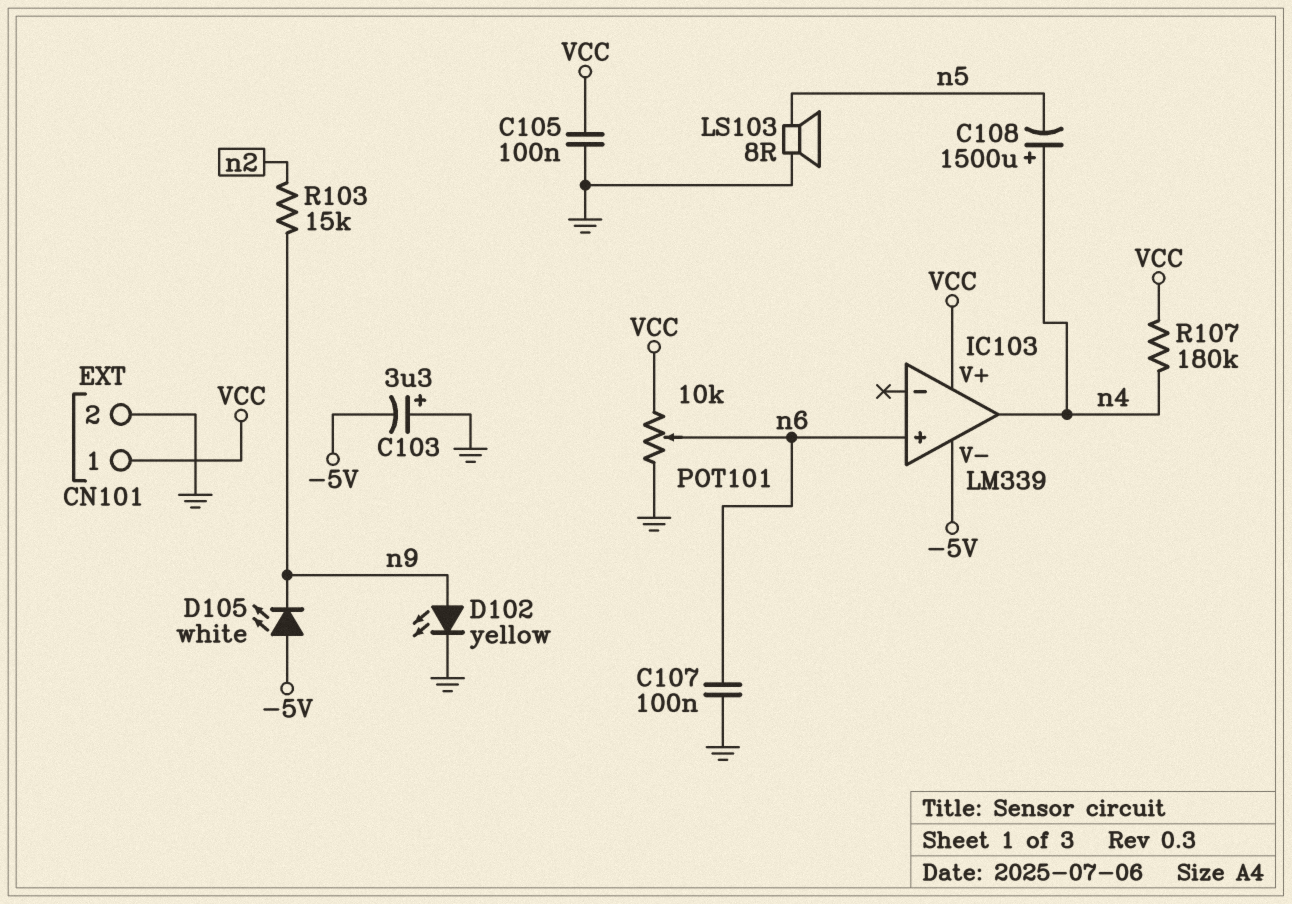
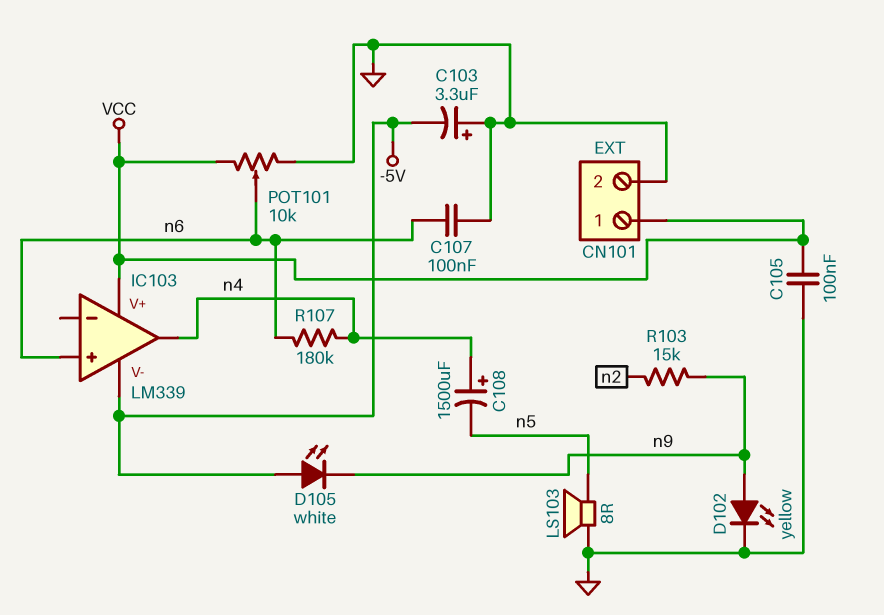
R107: 180k (VCC, n4) -> 180k (n4, n6)

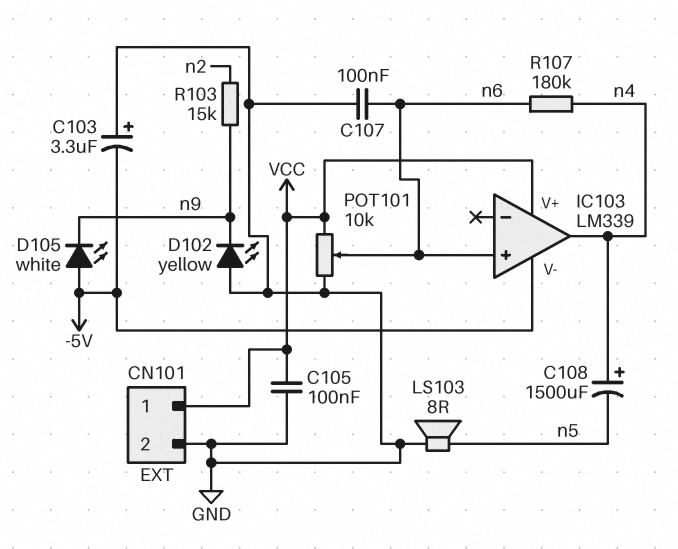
D102: LED yellow (A n9, K GND) -> LED yellow (A GND, K n9)

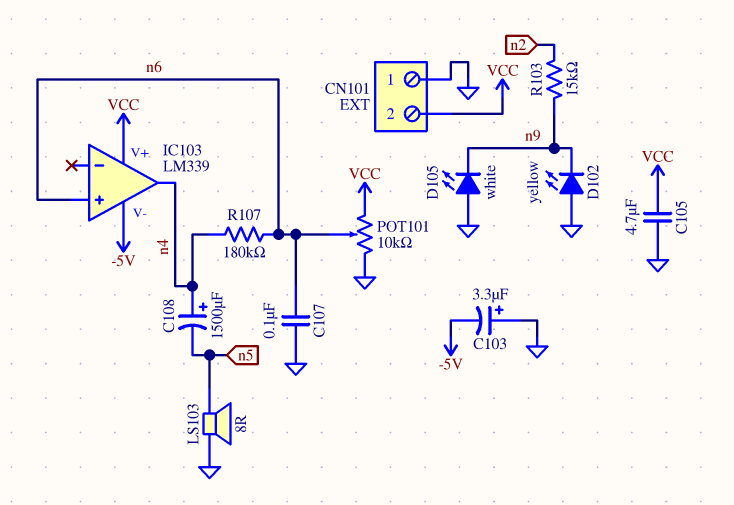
C105: 100nF (GND, VCC) -> 4.7uF (GND, VCC)
CN101 pin 1: VCC -> GND
CN101 pin 2: GND -> VCC
D105: LED white (A -5V, K n9) -> LED white (A GND, K n9)

